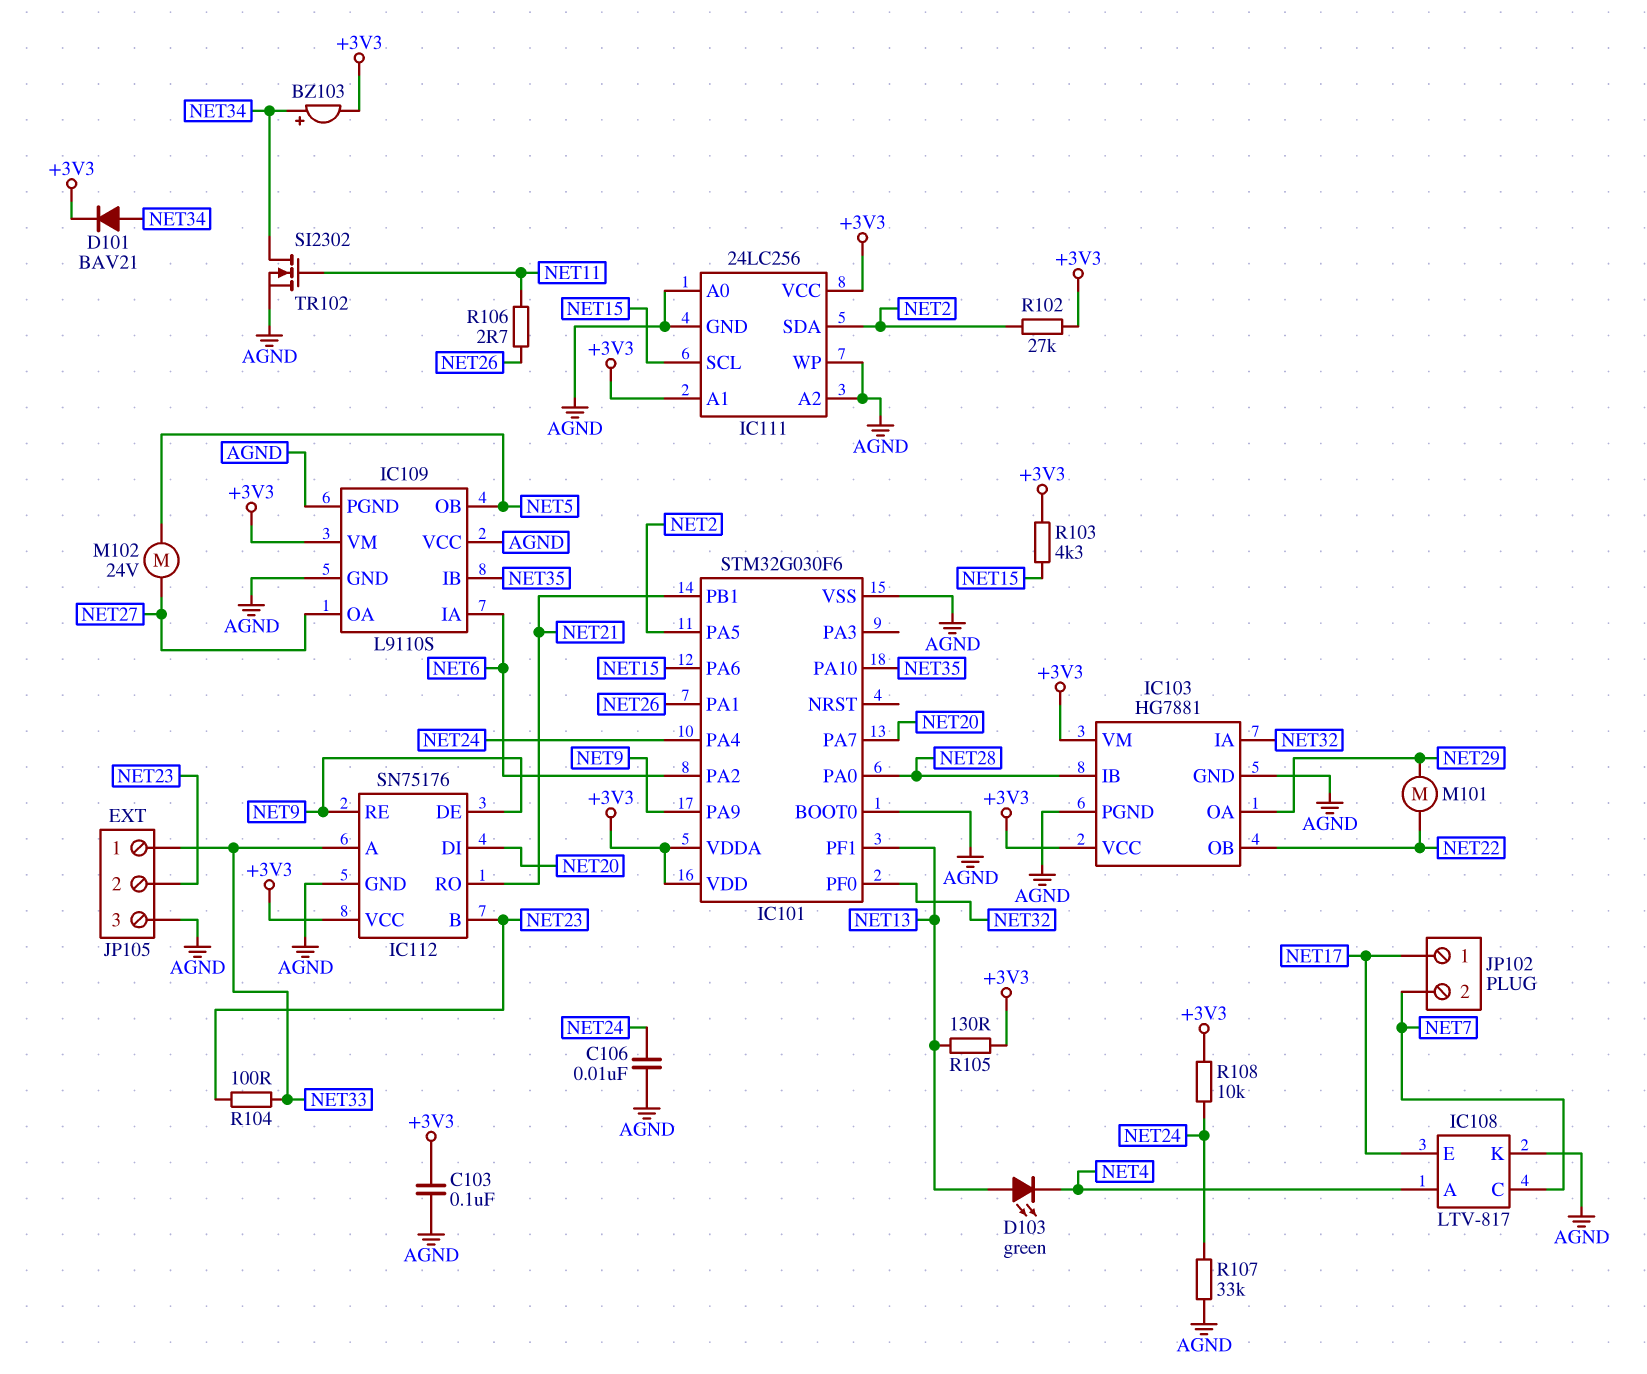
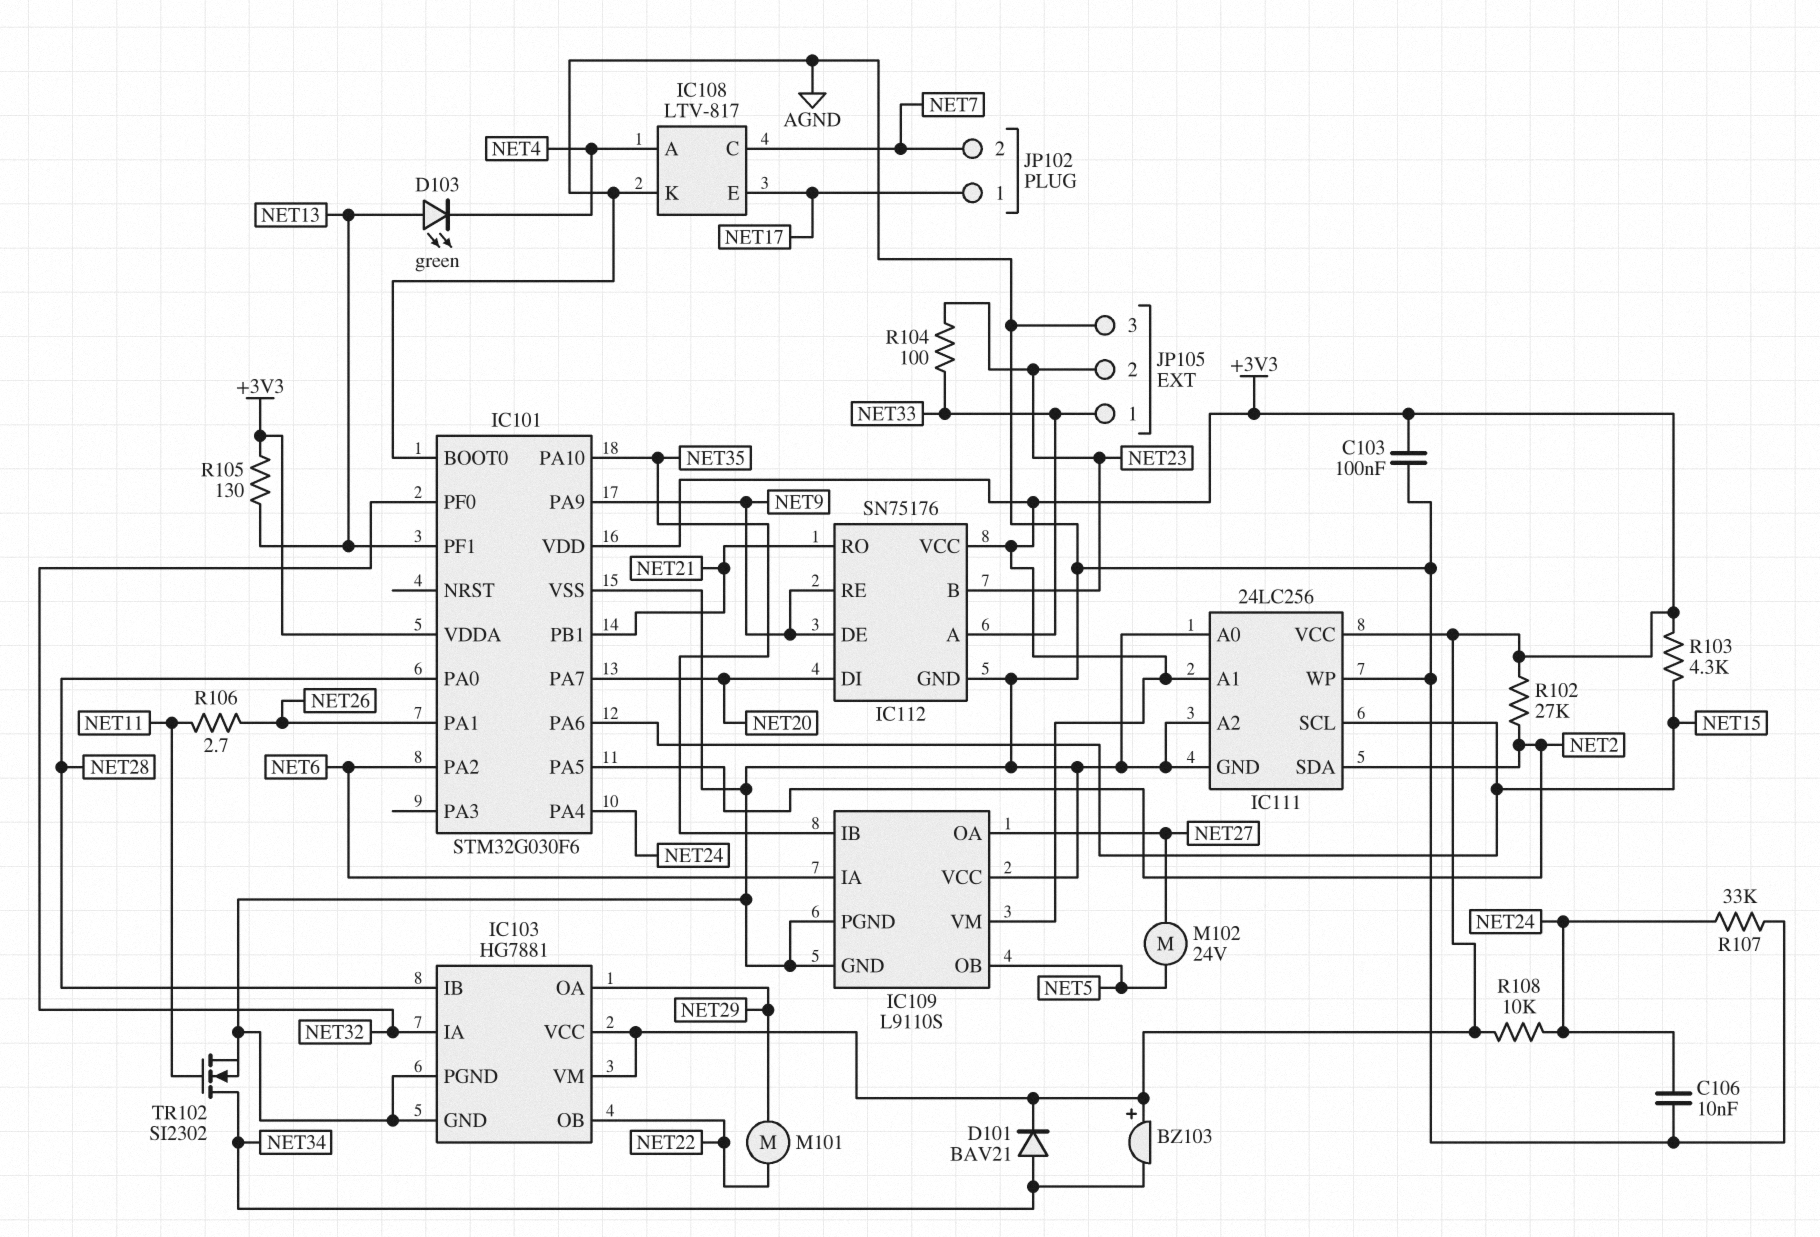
BZ103: buzzer (plus NET34, minus +3V3) -> buzzer (plus +3V3, minus NET34)

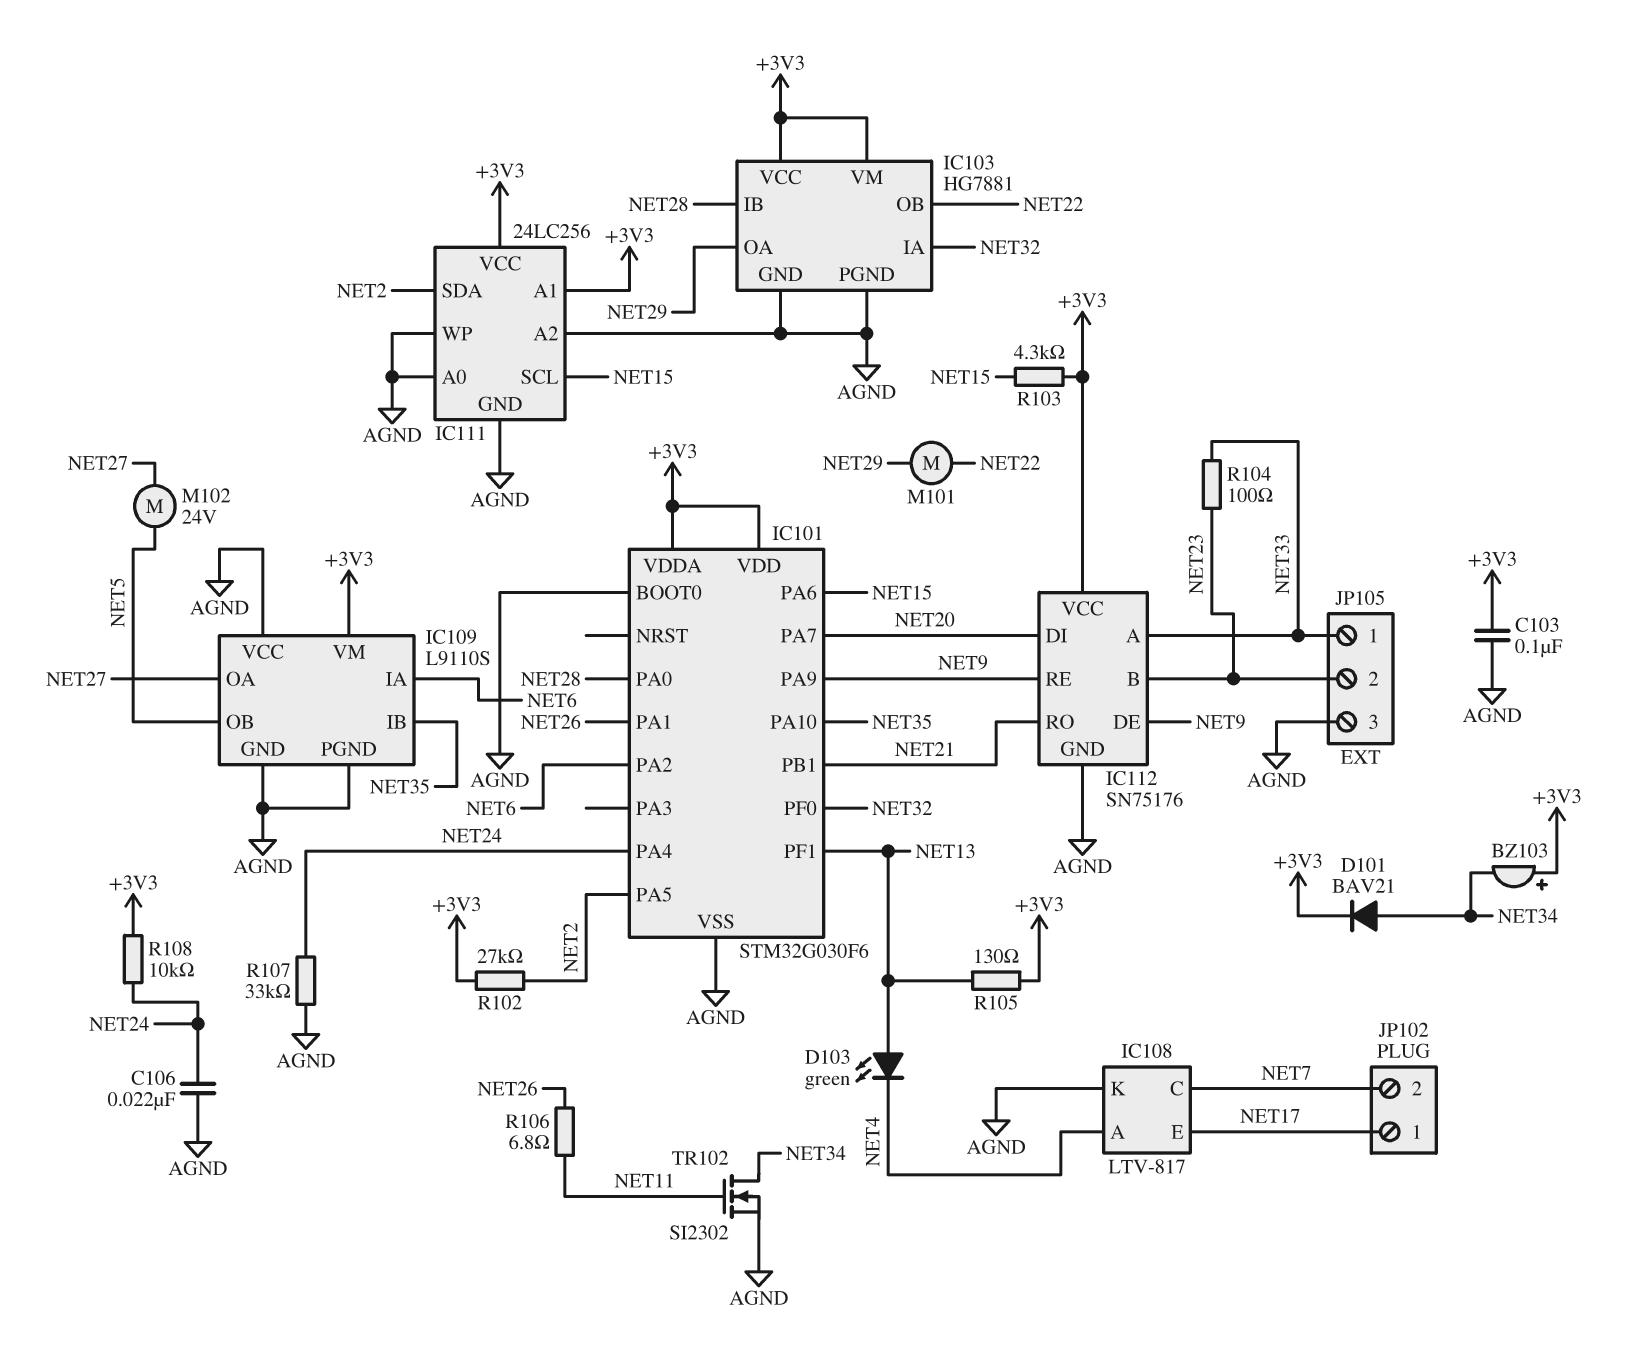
C106: 10nF (AGND, NET24) -> 22nF (AGND, NET24)
R106: 2.7 (NET11, NET26) -> 6.8 (NET11, NET26)

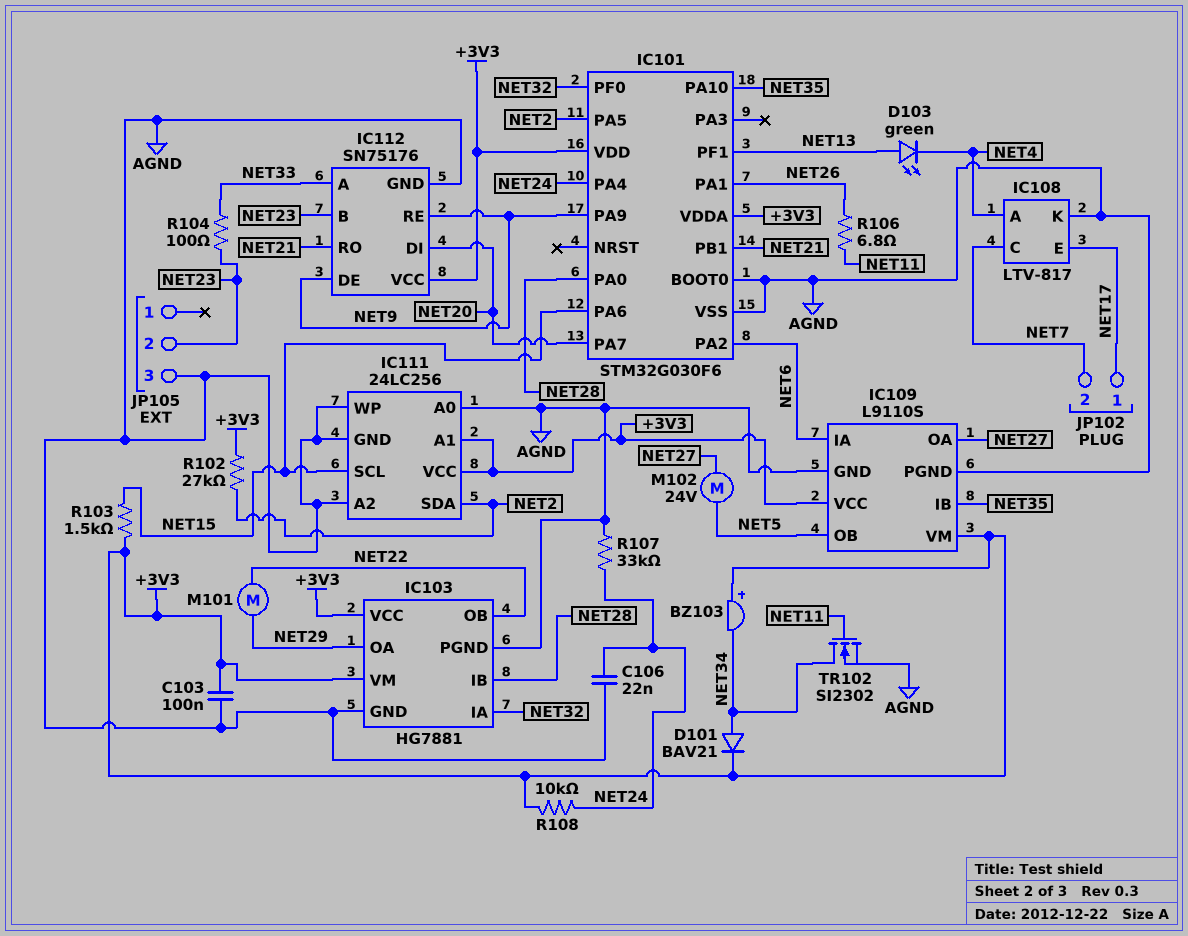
IC109 pin VCC: AGND -> +3V3
JP105 pin 1: NET33 -> none
R103: 4.3k (+3V3, NET15) -> 1.5k (+3V3, NET15)
R105: 130 (+3V3, NET13) -> none

